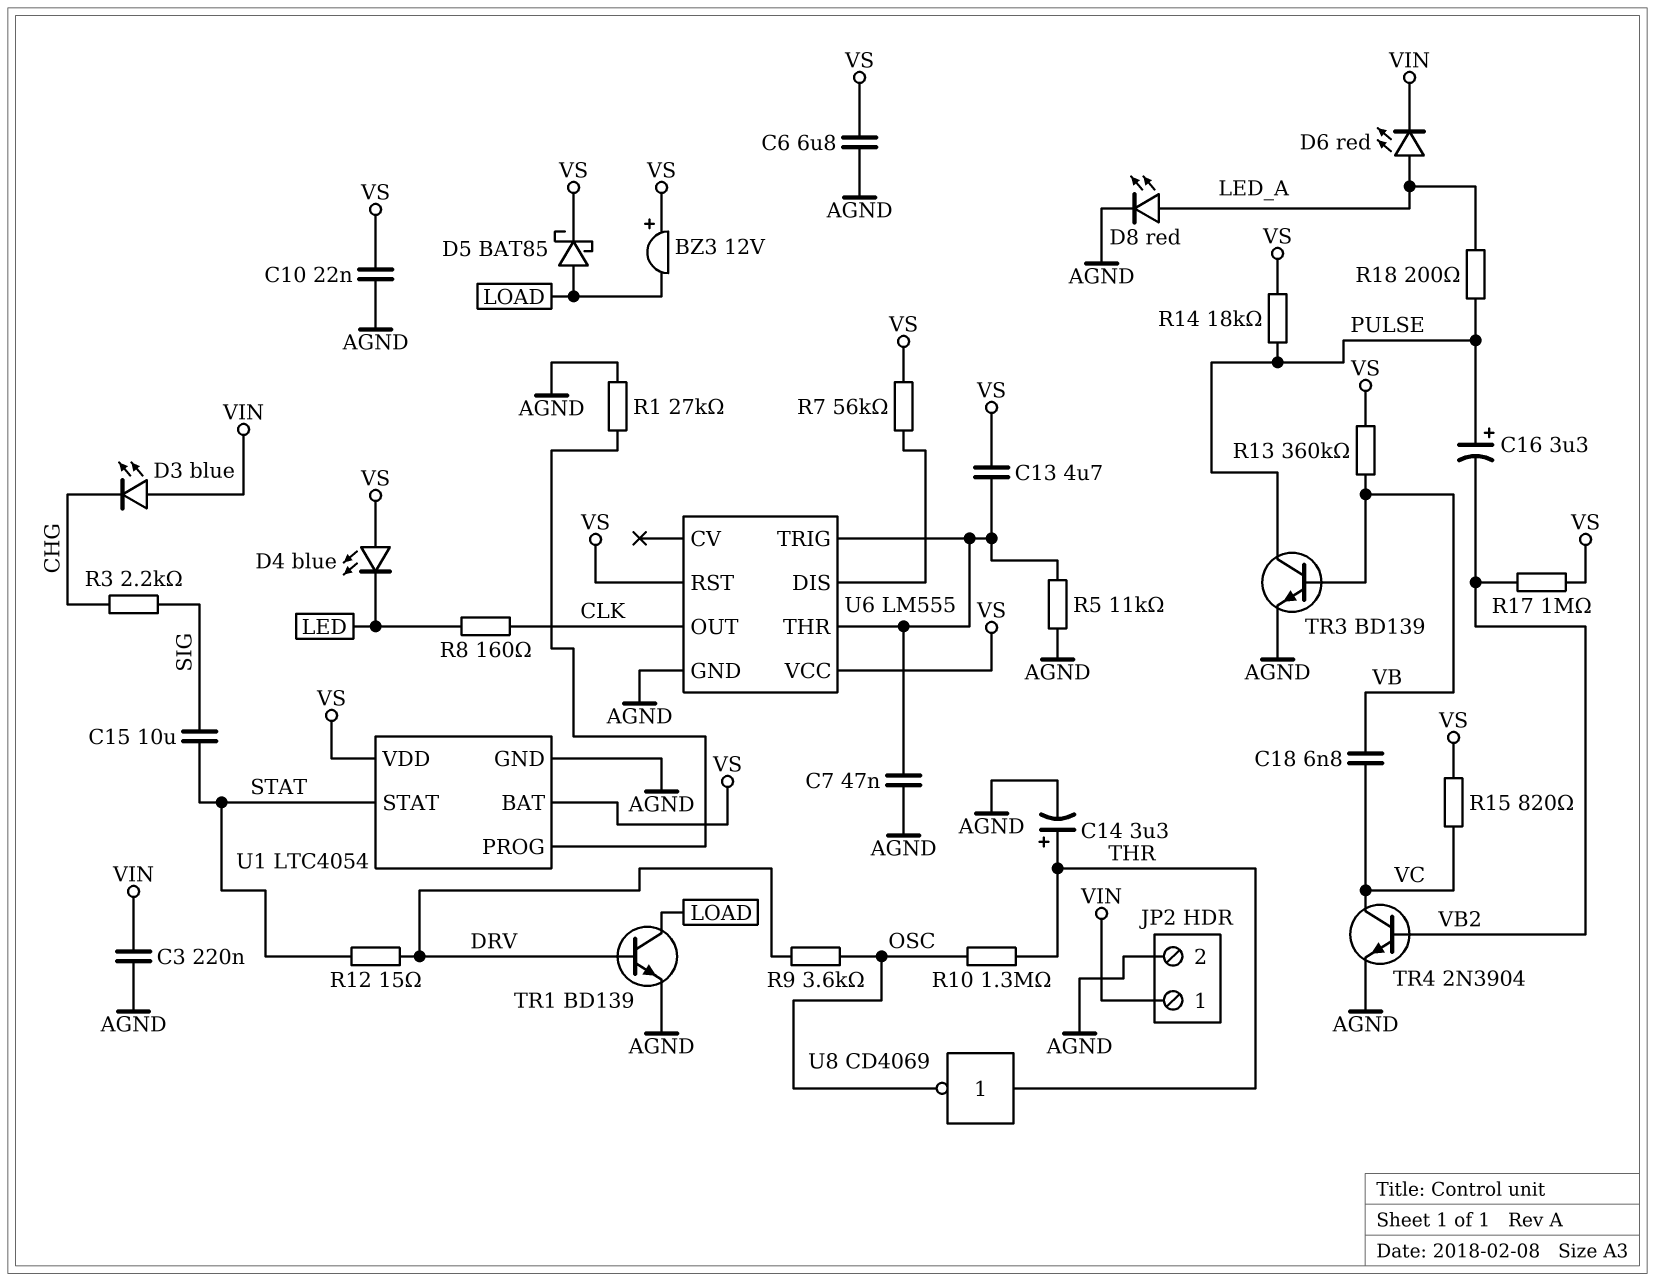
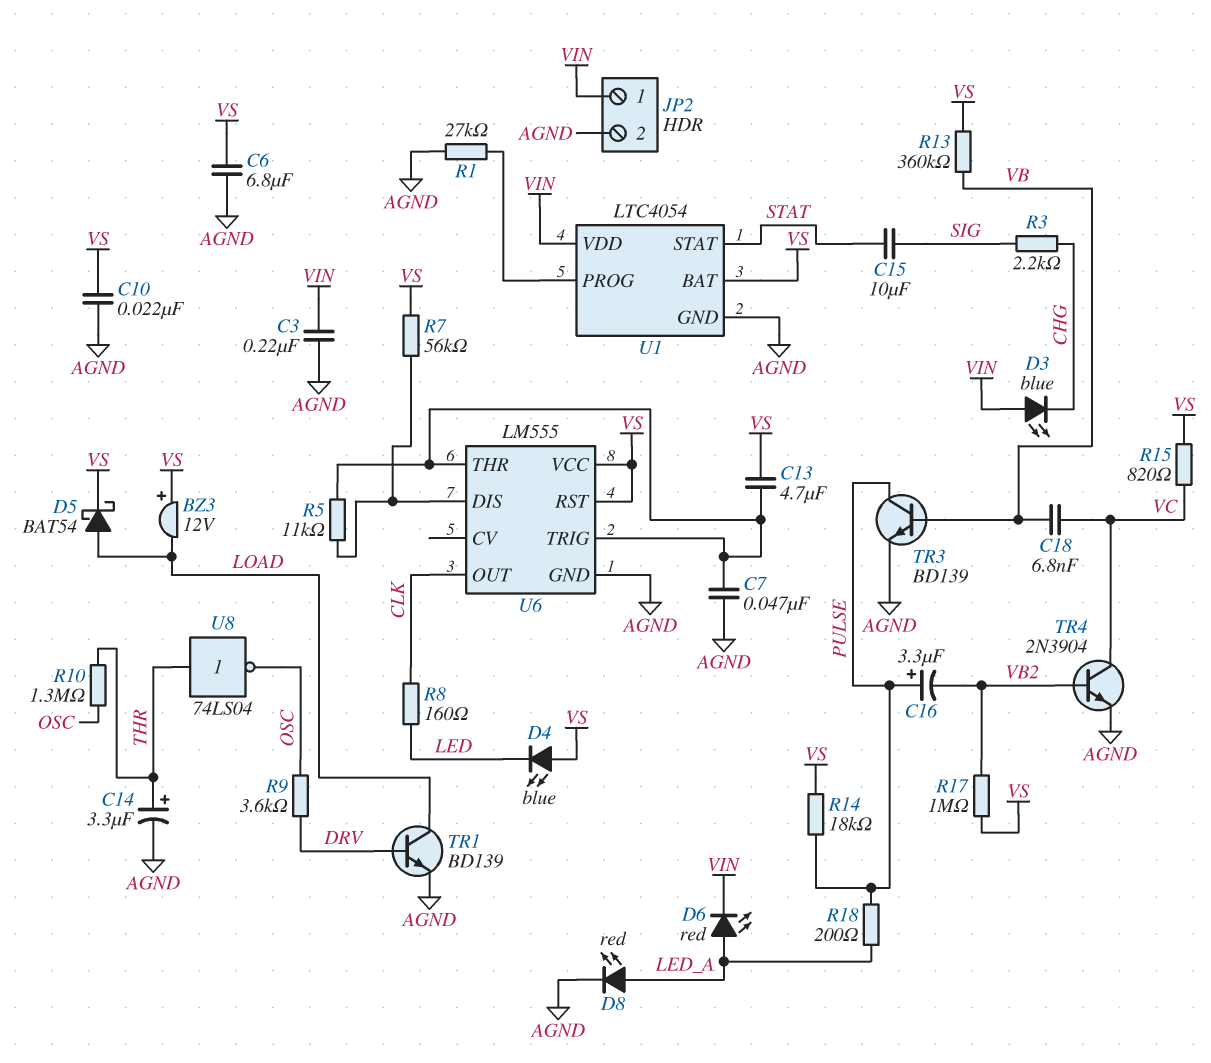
D5: schottky BAT85 (A LOAD, K VS) -> schottky BAT54 (A LOAD, K VS)
R5: 11k (AGND, U6/THR) -> 11k (U6/DIS, U6/THR)
R12: 15 (DRV, STAT) -> none
U1 pin VDD: VS -> VIN
U8: NOT CD4069 (in THR, out OSC) -> NOT 74LS04 (in THR, out OSC)

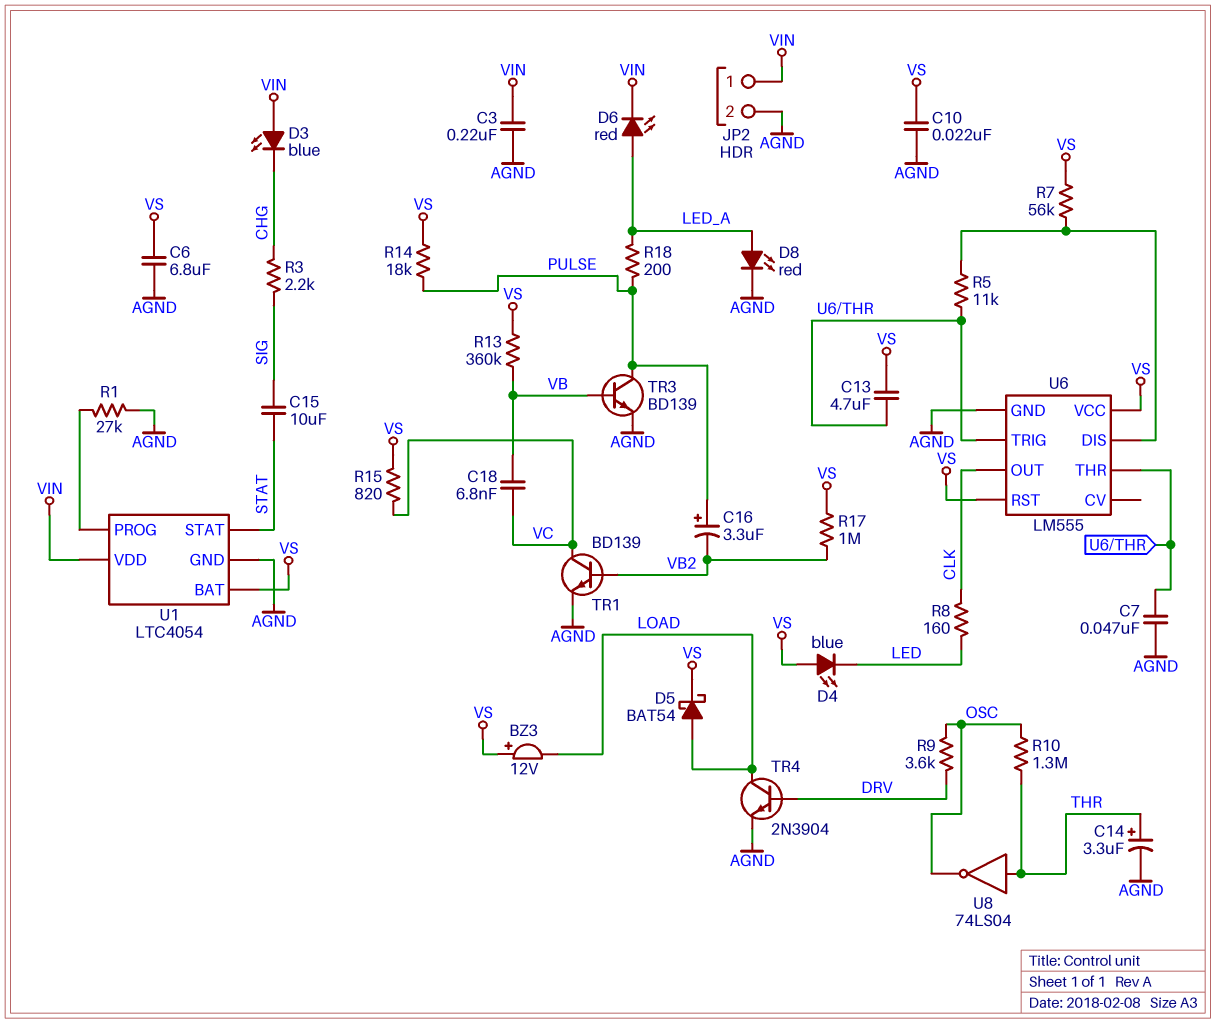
TR1: NPN BD139 (B DRV, C LOAD, E AGND) -> NPN BD139 (B VB2, C VC, E AGND)
TR4: NPN 2N3904 (B VB2, C VC, E AGND) -> NPN 2N3904 (B DRV, C LOAD, E AGND)

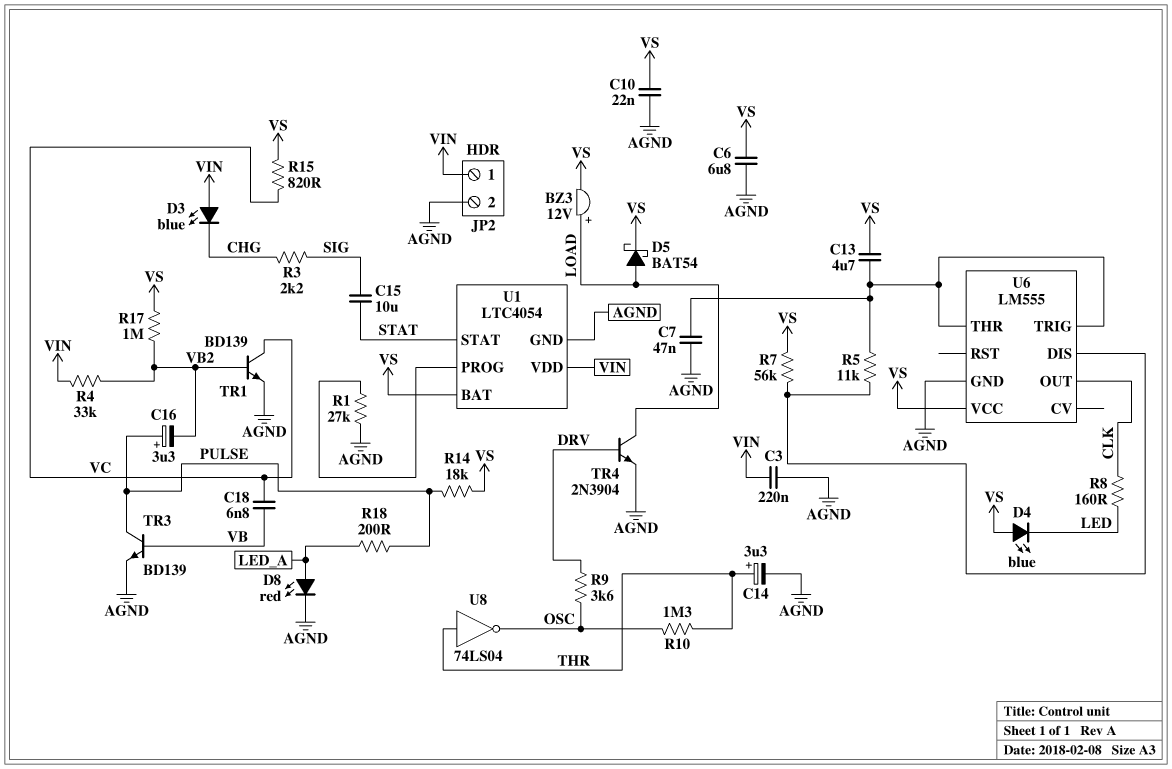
BZ3: buzzer 12V (plus VS, minus LOAD) -> buzzer 12V (plus LOAD, minus VS)
D6: LED red (A LED_A, K VIN) -> none
R4: none -> 33k (VB2, VIN)
R13: 360k (VB, VS) -> none
U6 pin RST: VS -> none

